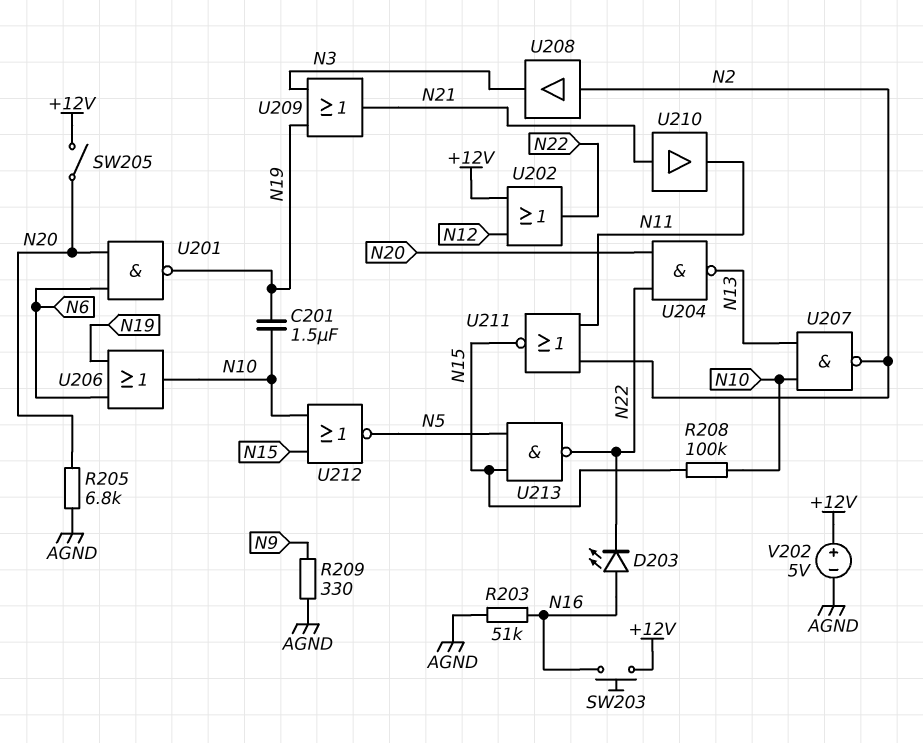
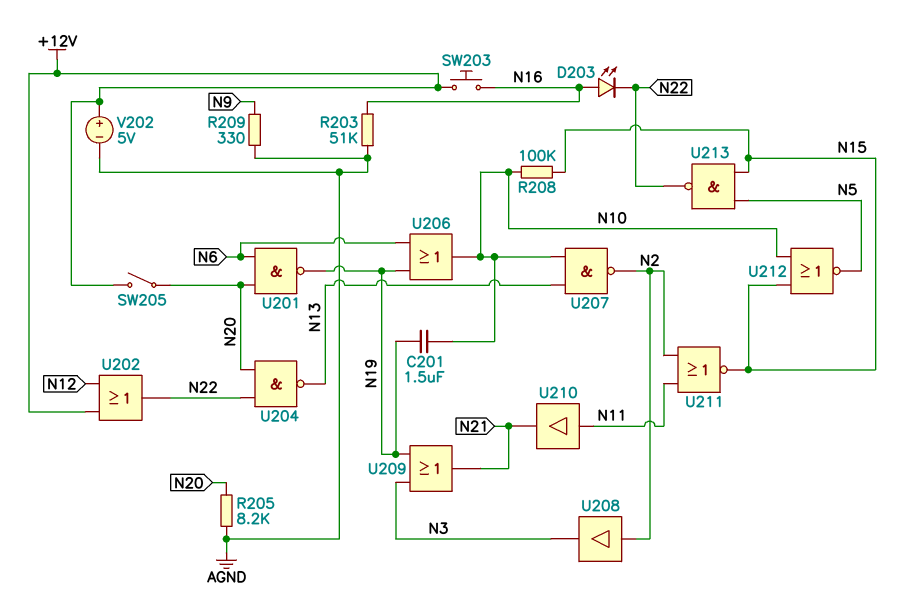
R205: 6.8k (AGND, N20) -> 8.2k (AGND, N20)
U210: buffer (in N21, out N11) -> buffer (in N11, out N21)

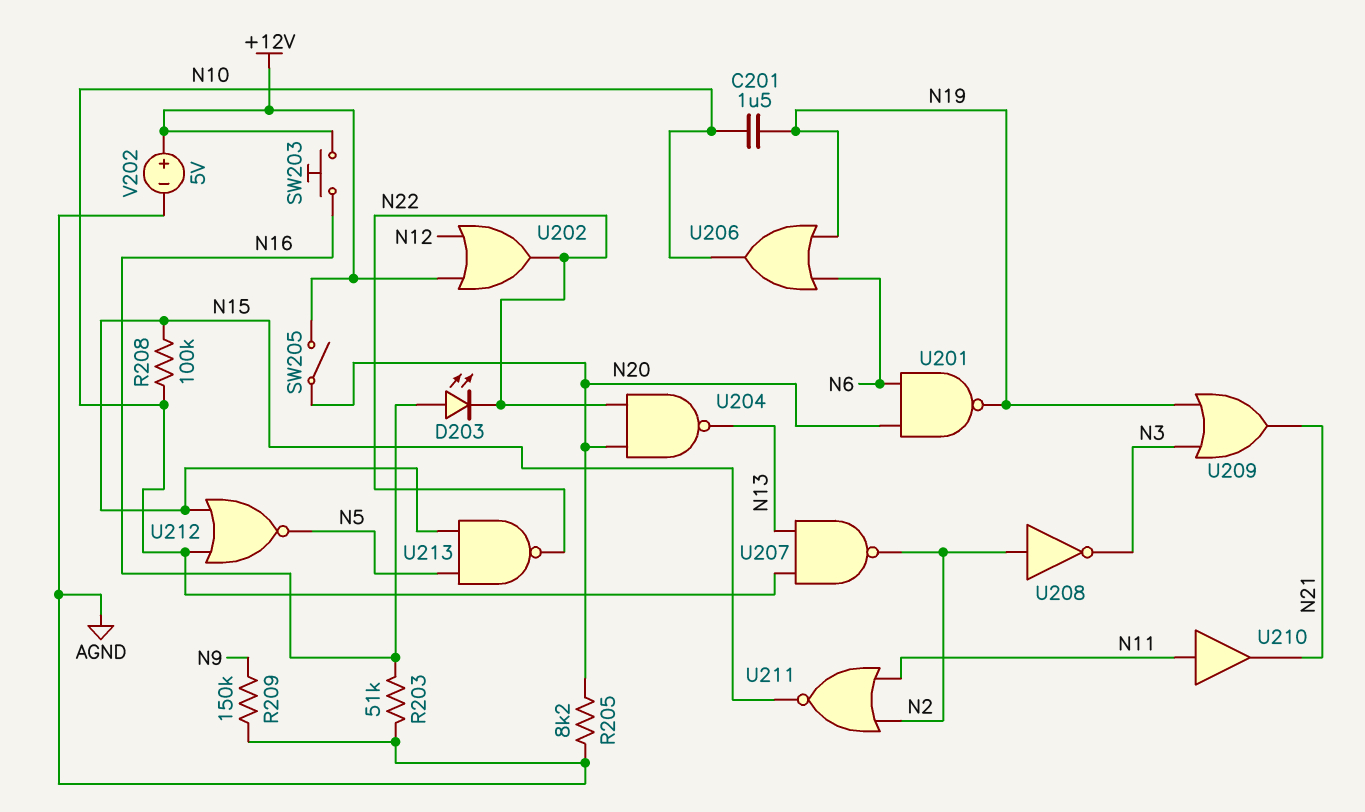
R209: 330 (AGND, N9) -> 150k (AGND, N9)
U208: buffer (in N2, out N3) -> NOT (in N2, out N3)

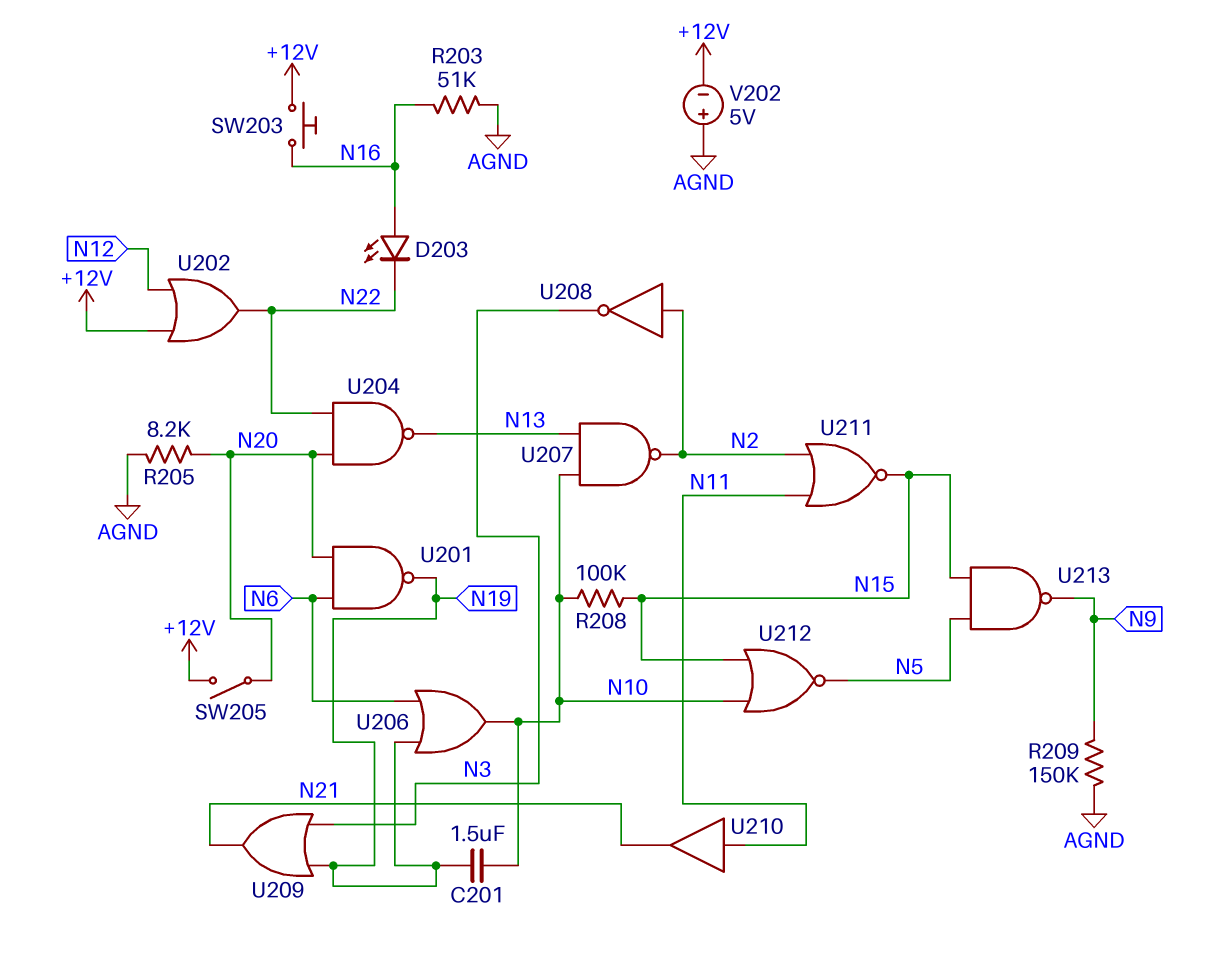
U213: NAND (in N5, in N15, out N22) -> NAND (in N5, in N15, out N9)
V202: 5V (plus +12V, minus AGND) -> 5V (plus AGND, minus +12V)

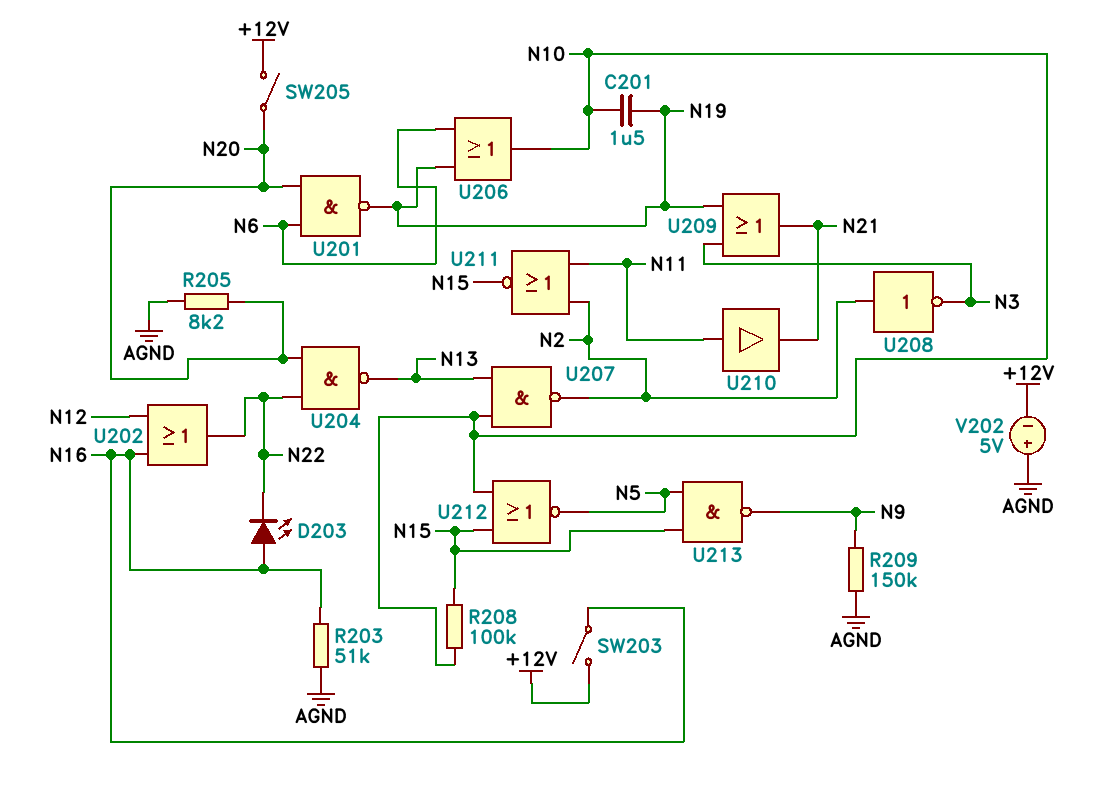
SW203: button (+12V, N16) -> switch (+12V, N16)
U202: OR (in +12V, in N12, out N22) -> OR (in N12, in N16, out N22)

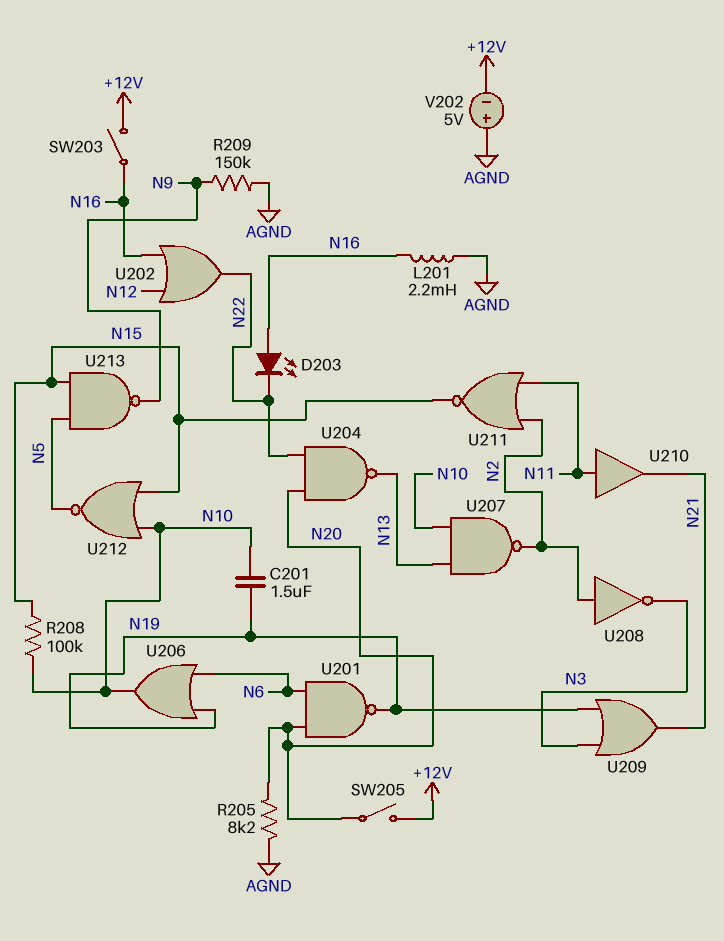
L201: none -> 2.2mH (AGND, N16)
R203: 51k (AGND, N16) -> none

